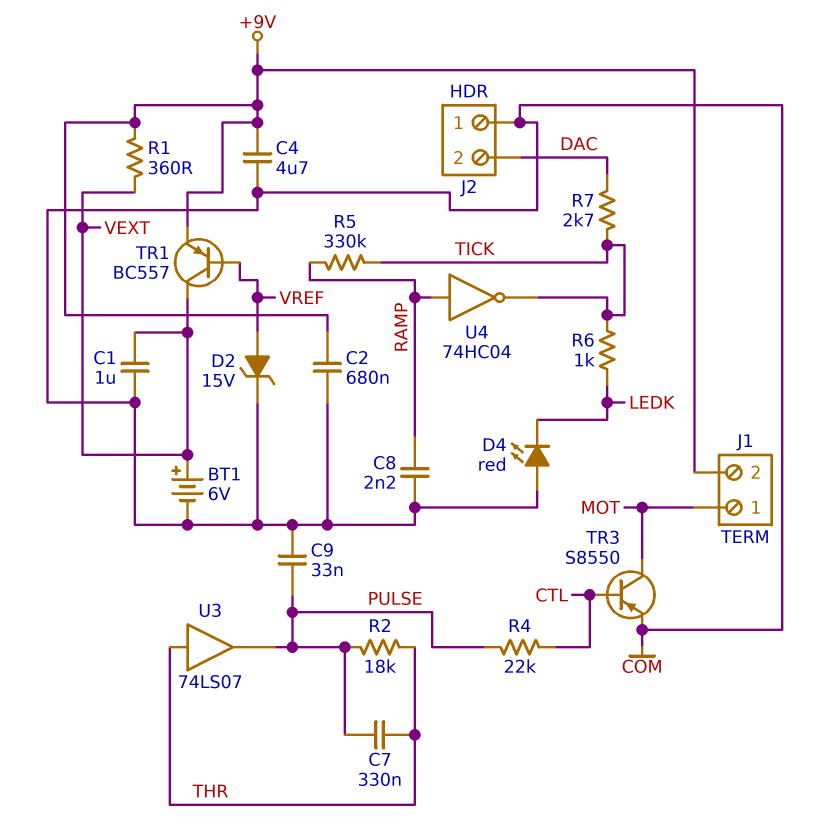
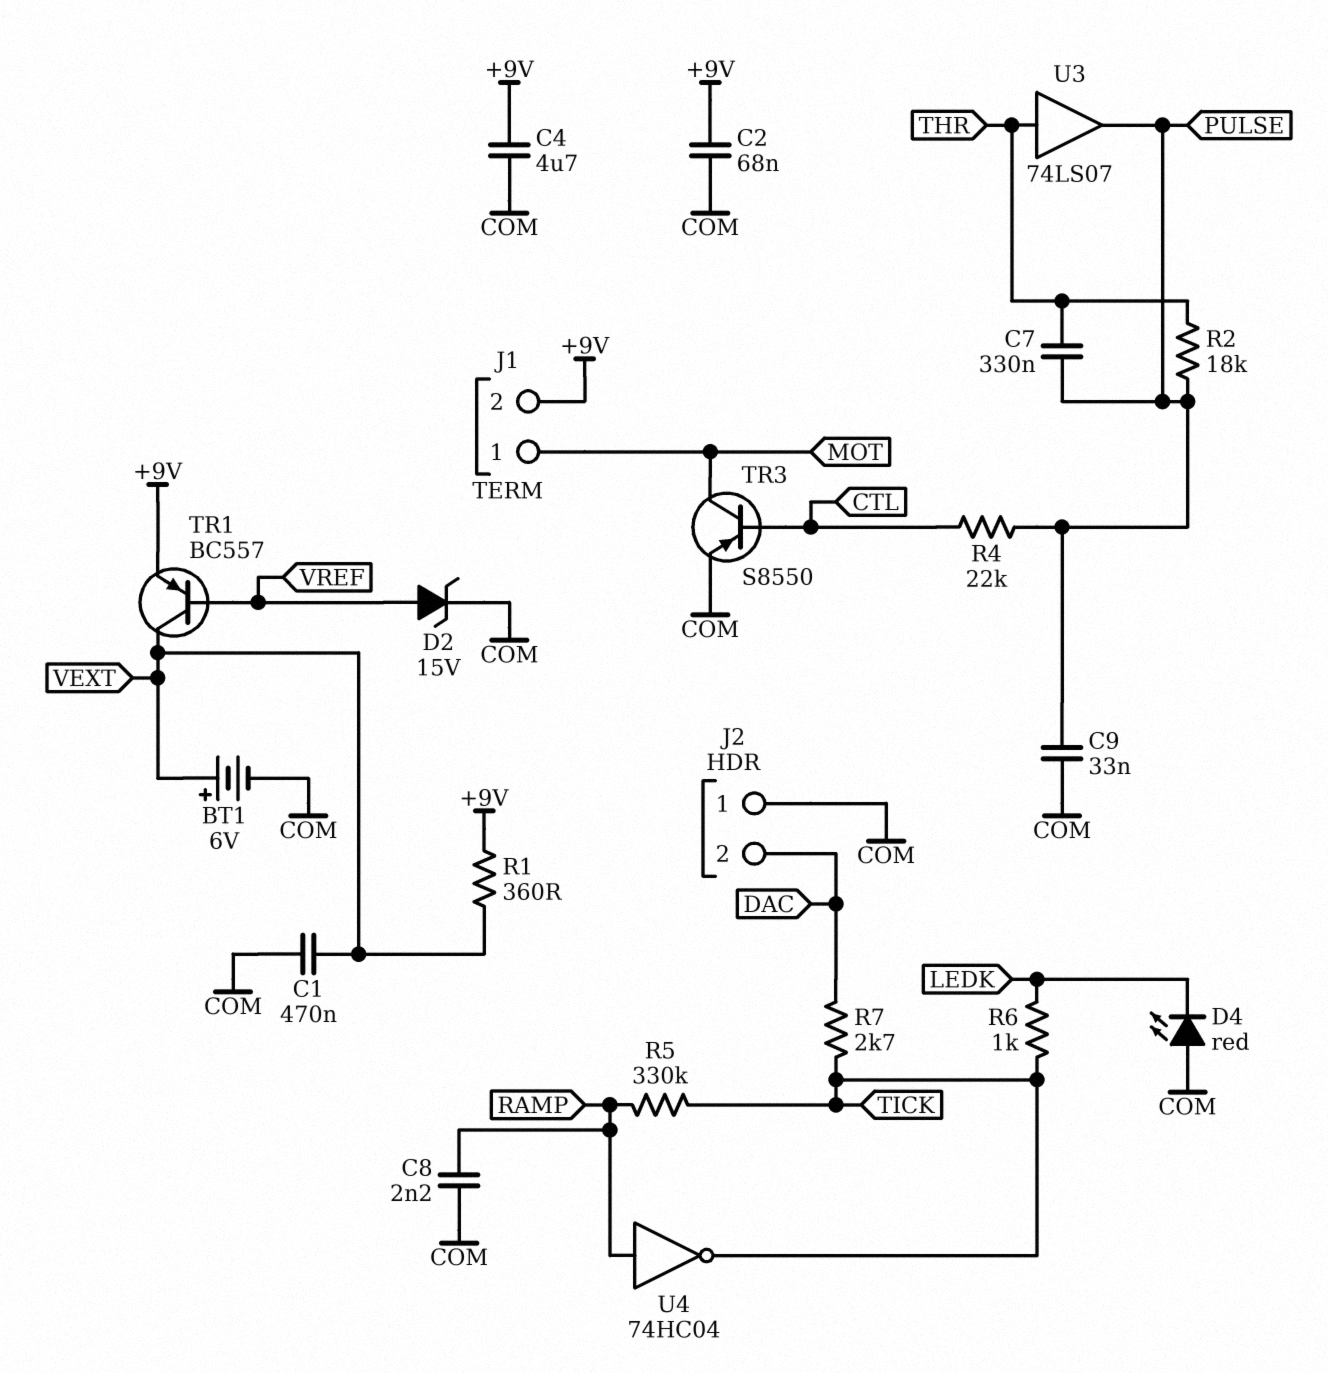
C1: 1uF (COM, VEXT) -> 470nF (COM, VEXT)
C2: 680nF (+9V, COM) -> 68nF (+9V, COM)

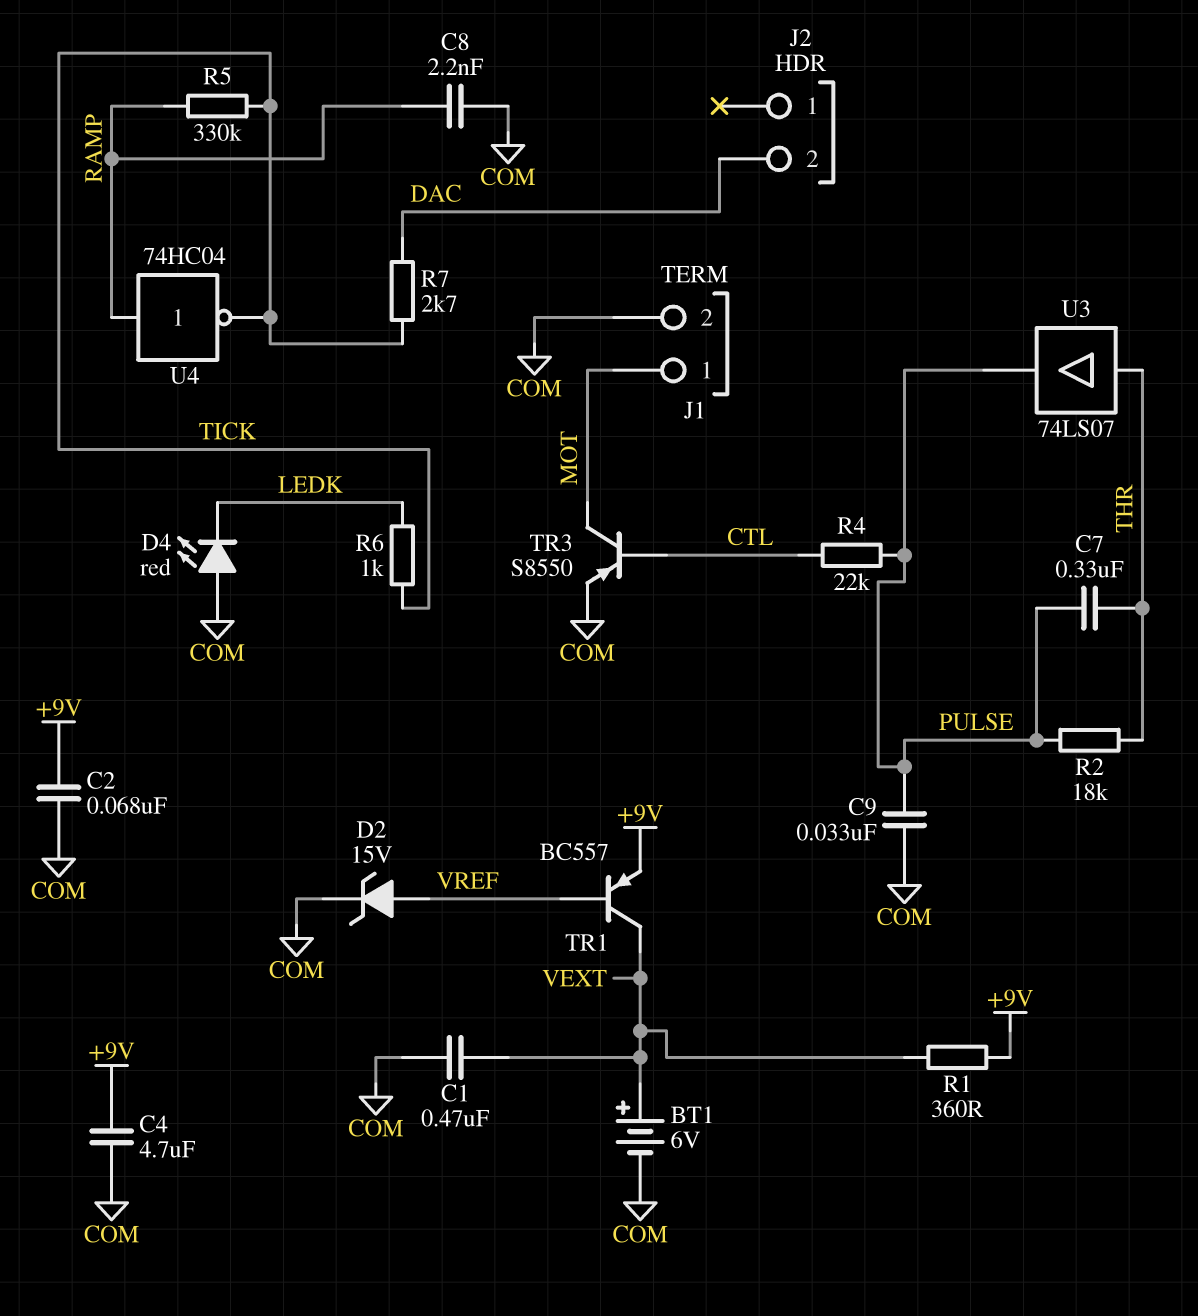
J1 pin 2: +9V -> COM
J2 pin 1: COM -> none

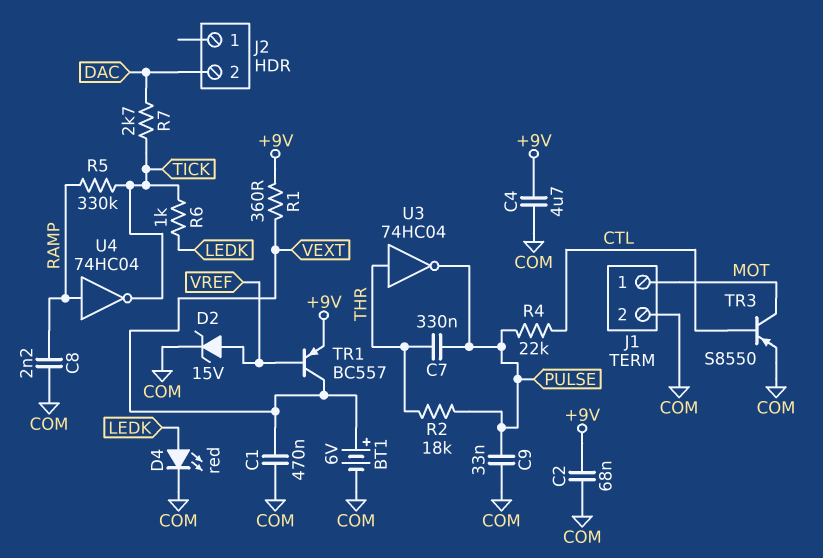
D4: LED red (A COM, K LEDK) -> LED red (A LEDK, K COM)
U3: buffer 74LS07 (in THR, out PULSE) -> NOT 74HC04 (in THR, out PULSE)

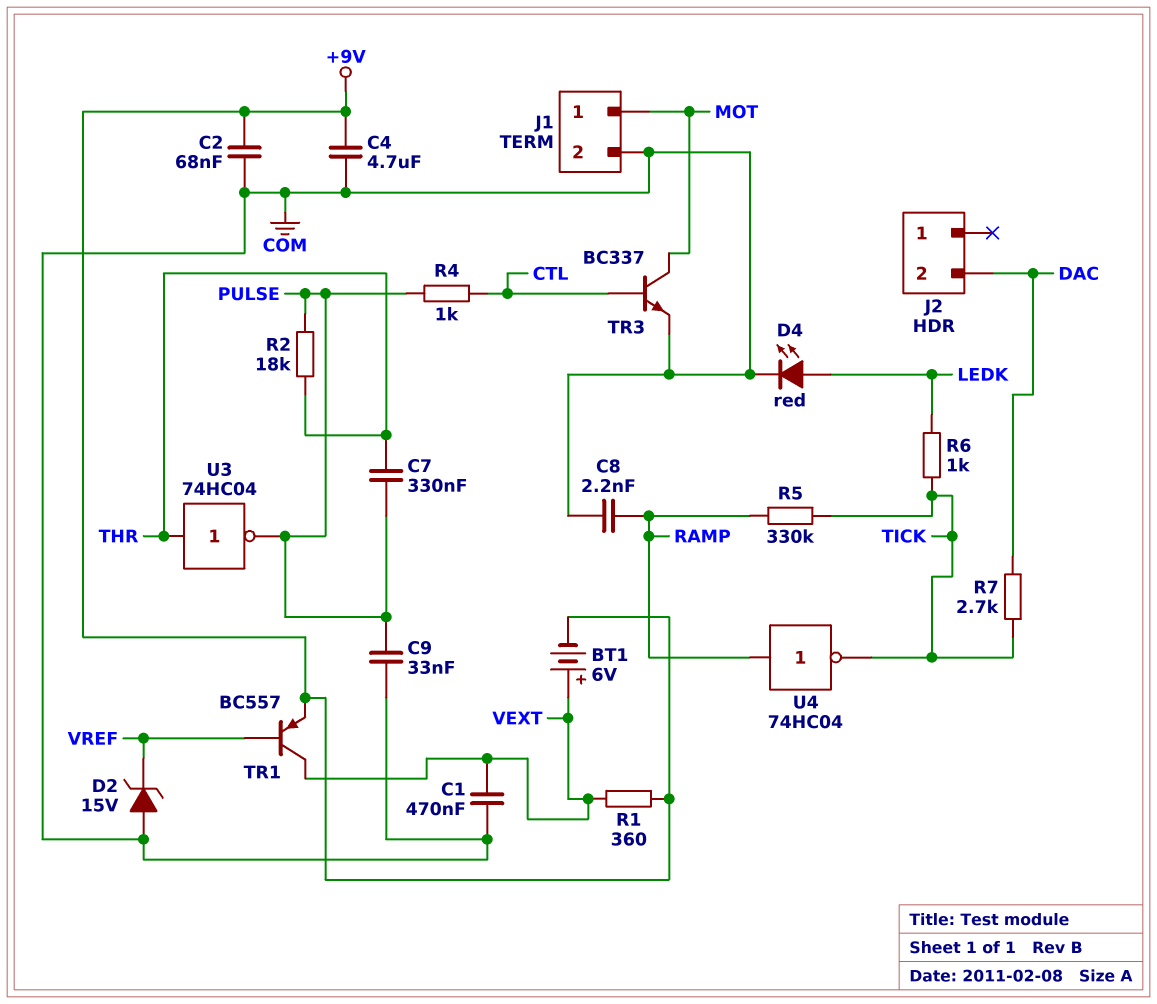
BT1: 6V (plus VEXT, minus COM) -> 6V (plus VEXT, minus +9V)
D2: zener 15V (A VREF, K COM) -> zener 15V (A COM, K VREF)
R4: 22k (CTL, PULSE) -> 1k (CTL, PULSE)
TR3: PNP S8550 (B CTL, C MOT, E COM) -> NPN BC337 (B CTL, C MOT, E COM)

